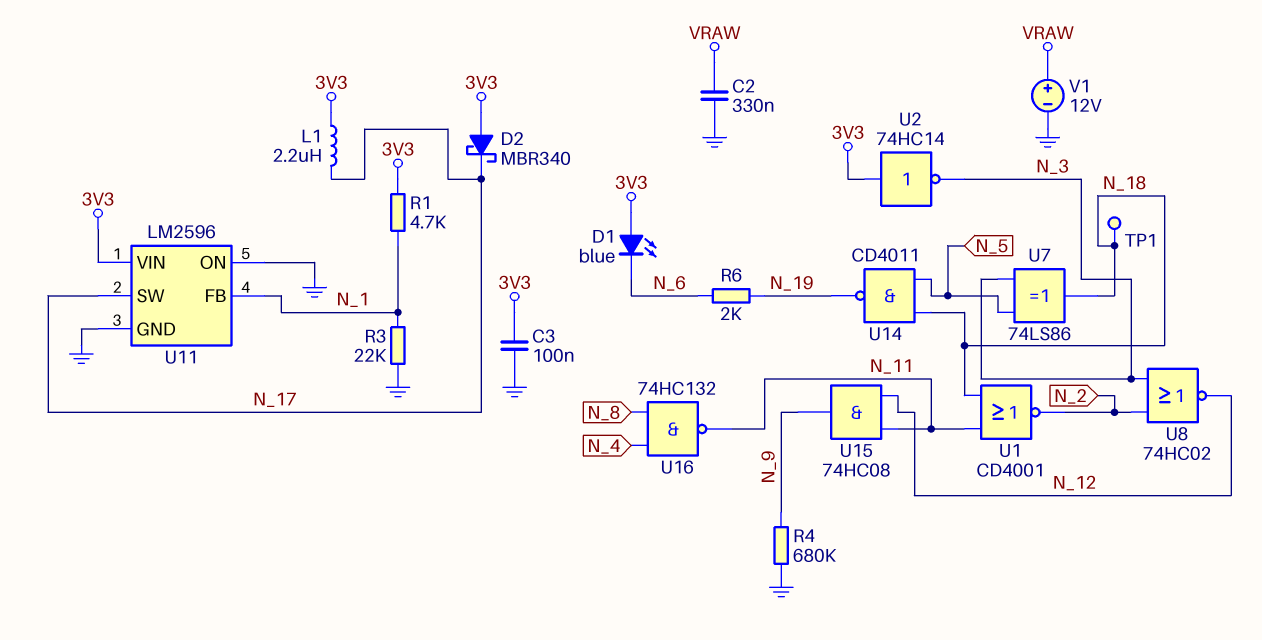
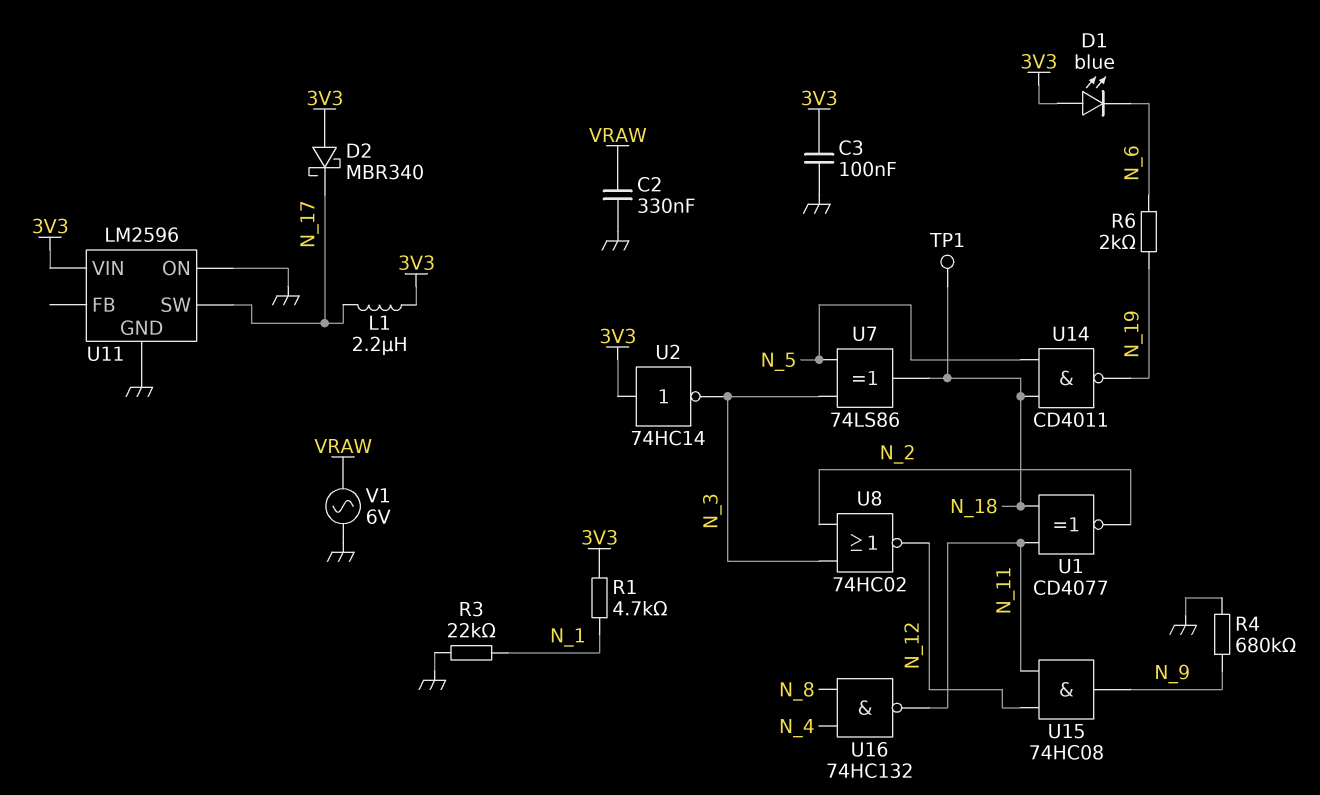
U1: NOR CD4001 (in N_11, in N_18, out N_2) -> XNOR CD4077 (in N_11, in N_18, out N_2)
U11 pin FB: N_1 -> none
V1: 12V (plus VRAW, minus GND) -> AC 6V (GND, VRAW)

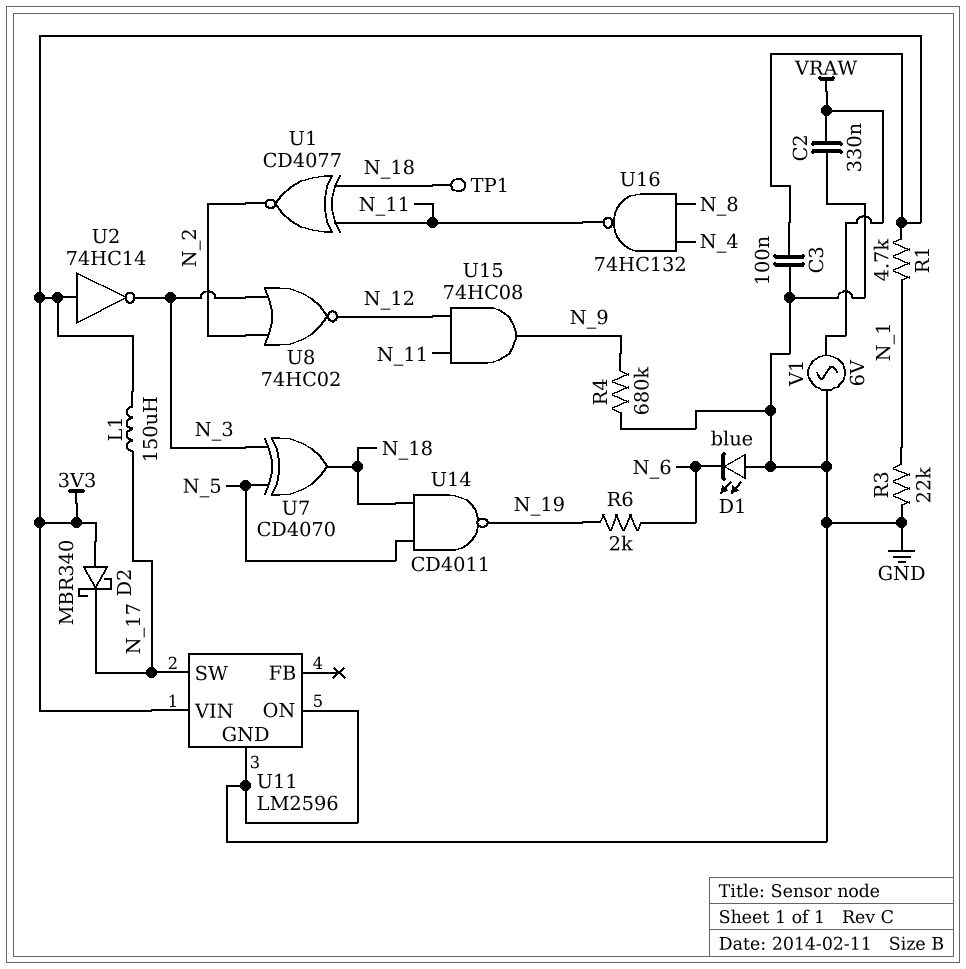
D1: LED blue (A 3V3, K N_6) -> LED blue (A GND, K N_6)
L1: 2.2uH (3V3, N_17) -> 150uH (3V3, N_17)
U7: XOR 74LS86 (in N_3, in N_5, out N_18) -> XOR CD4070 (in N_3, in N_5, out N_18)

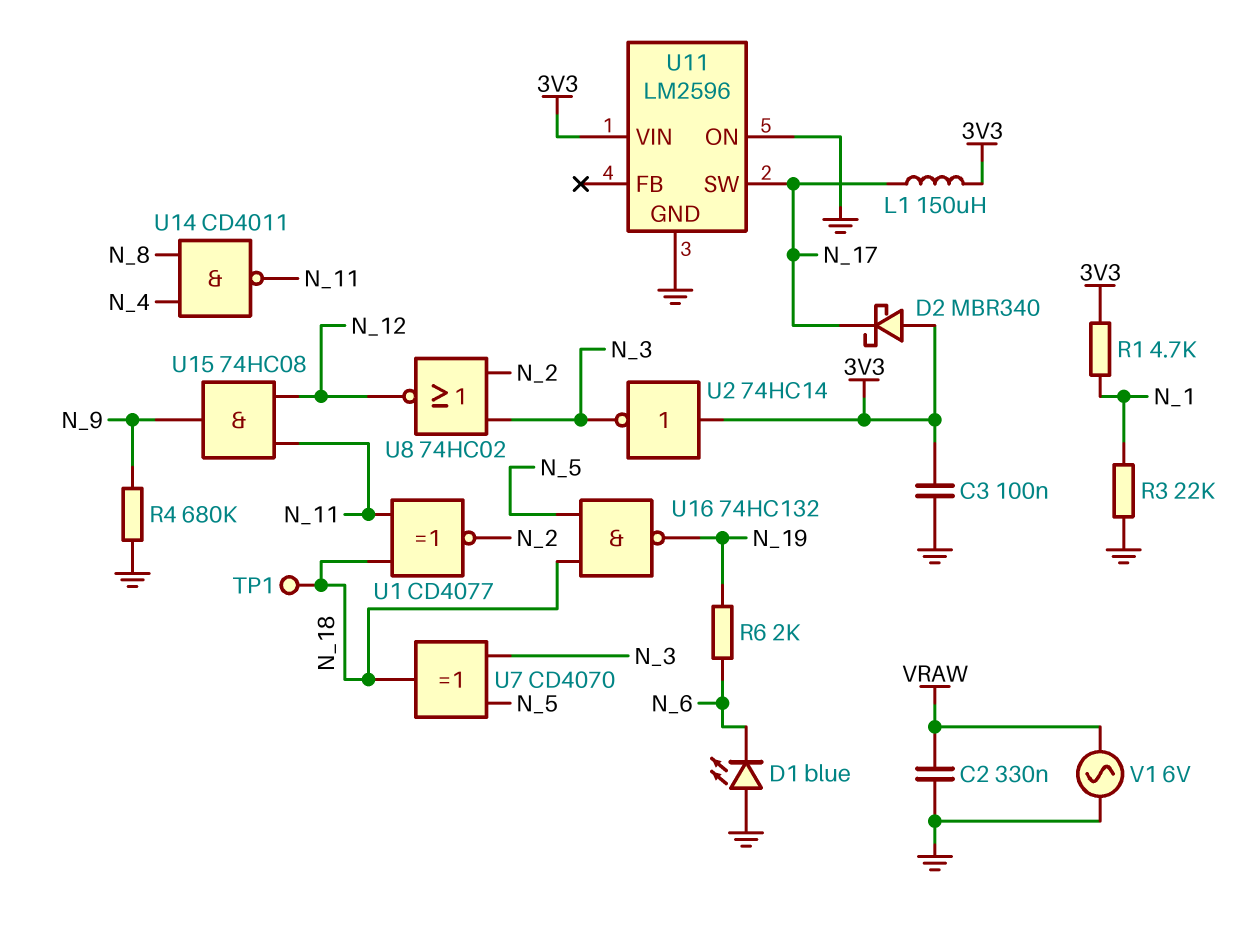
U14: NAND CD4011 (in N_5, in N_18, out N_19) -> NAND CD4011 (in N_4, in N_8, out N_11)
U16: NAND 74HC132 (in N_4, in N_8, out N_11) -> NAND 74HC132 (in N_5, in N_18, out N_19)

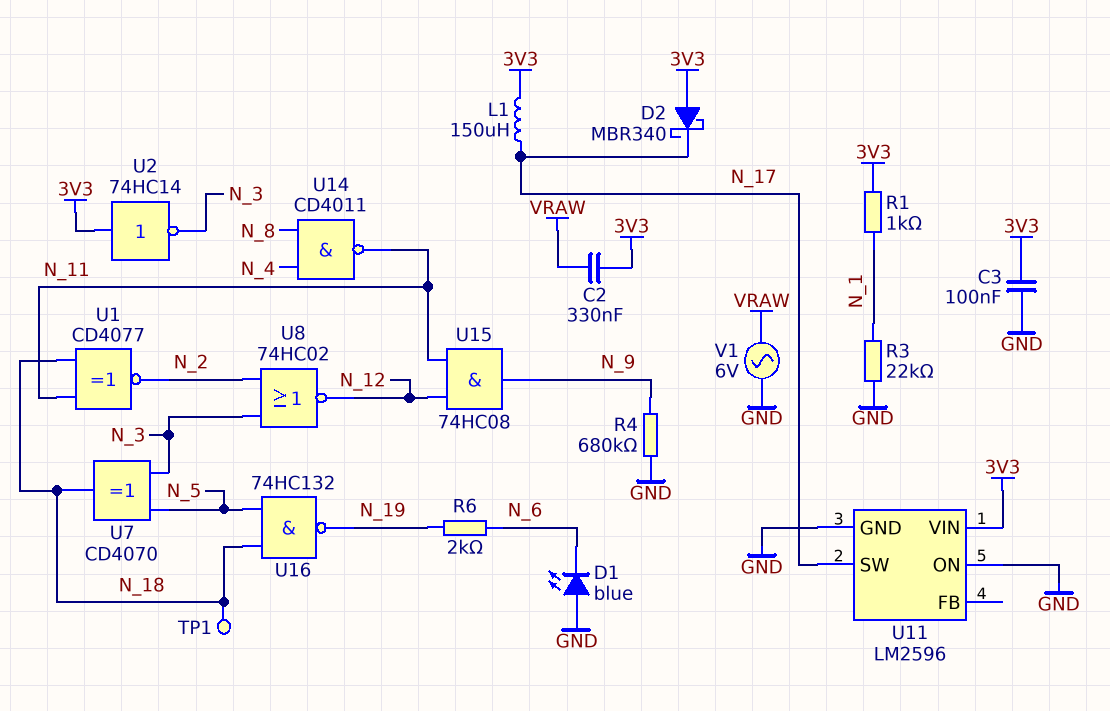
C2: 330nF (GND, VRAW) -> 330nF (3V3, VRAW)
R1: 4.7k (3V3, N_1) -> 1k (3V3, N_1)

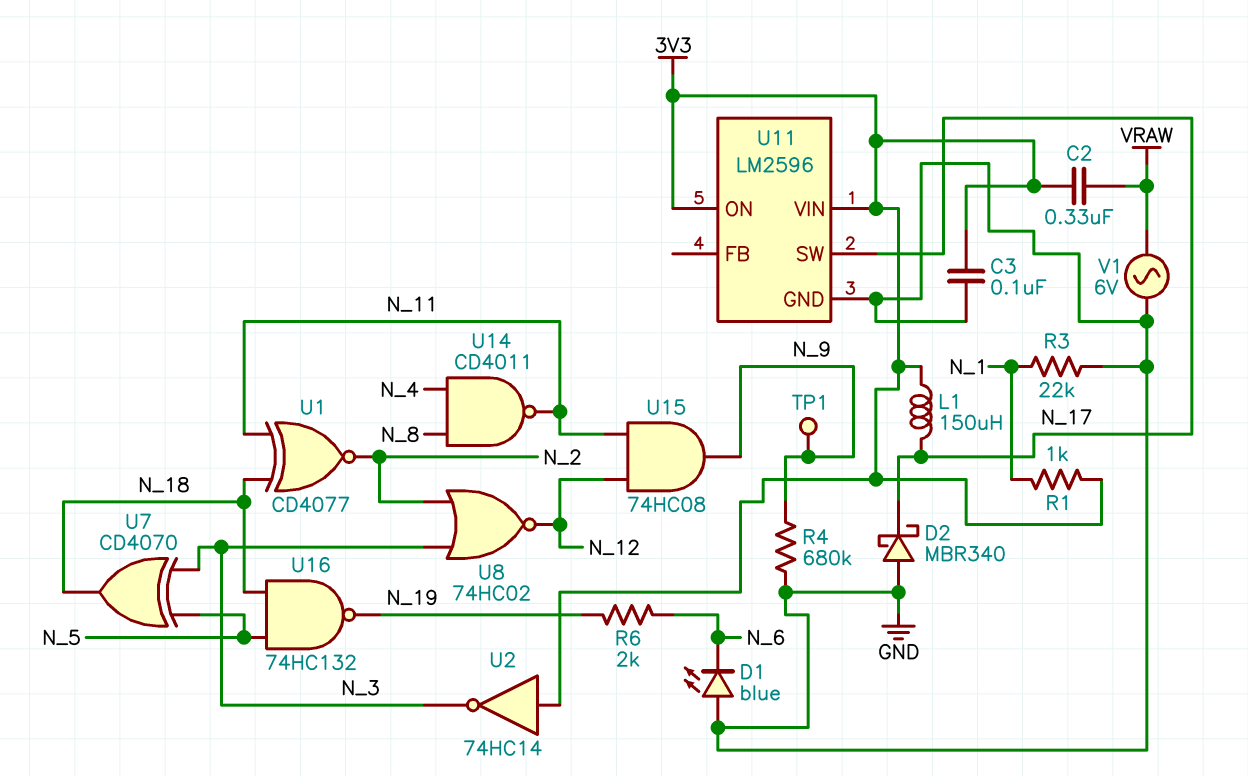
D2: schottky MBR340 (A 3V3, K N_17) -> schottky MBR340 (A GND, K N_17)
TP1: test point (N_18) -> test point (N_9)
U11 pin ON: GND -> 3V3

